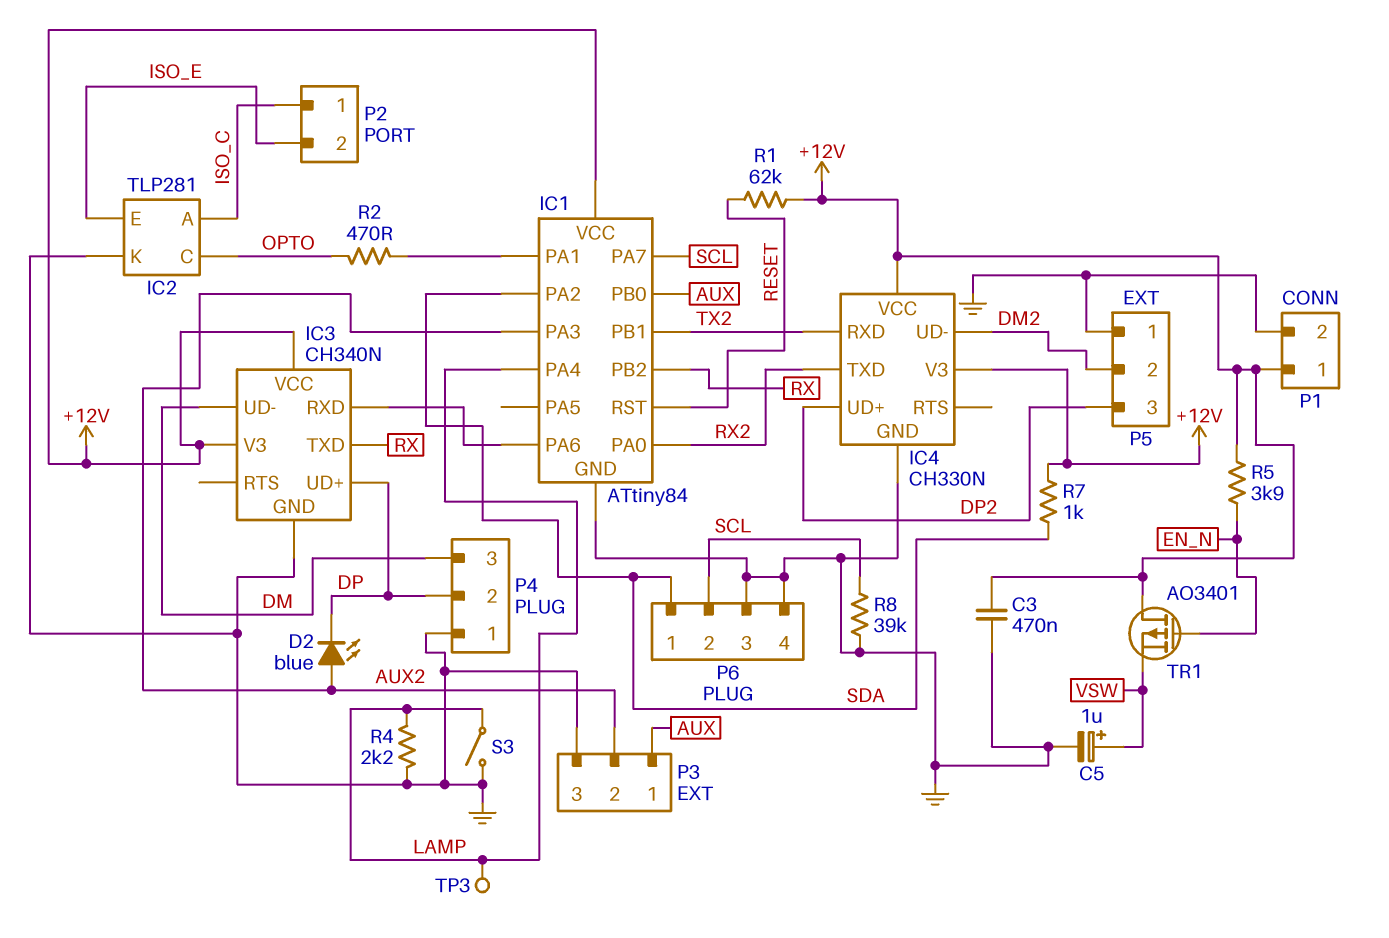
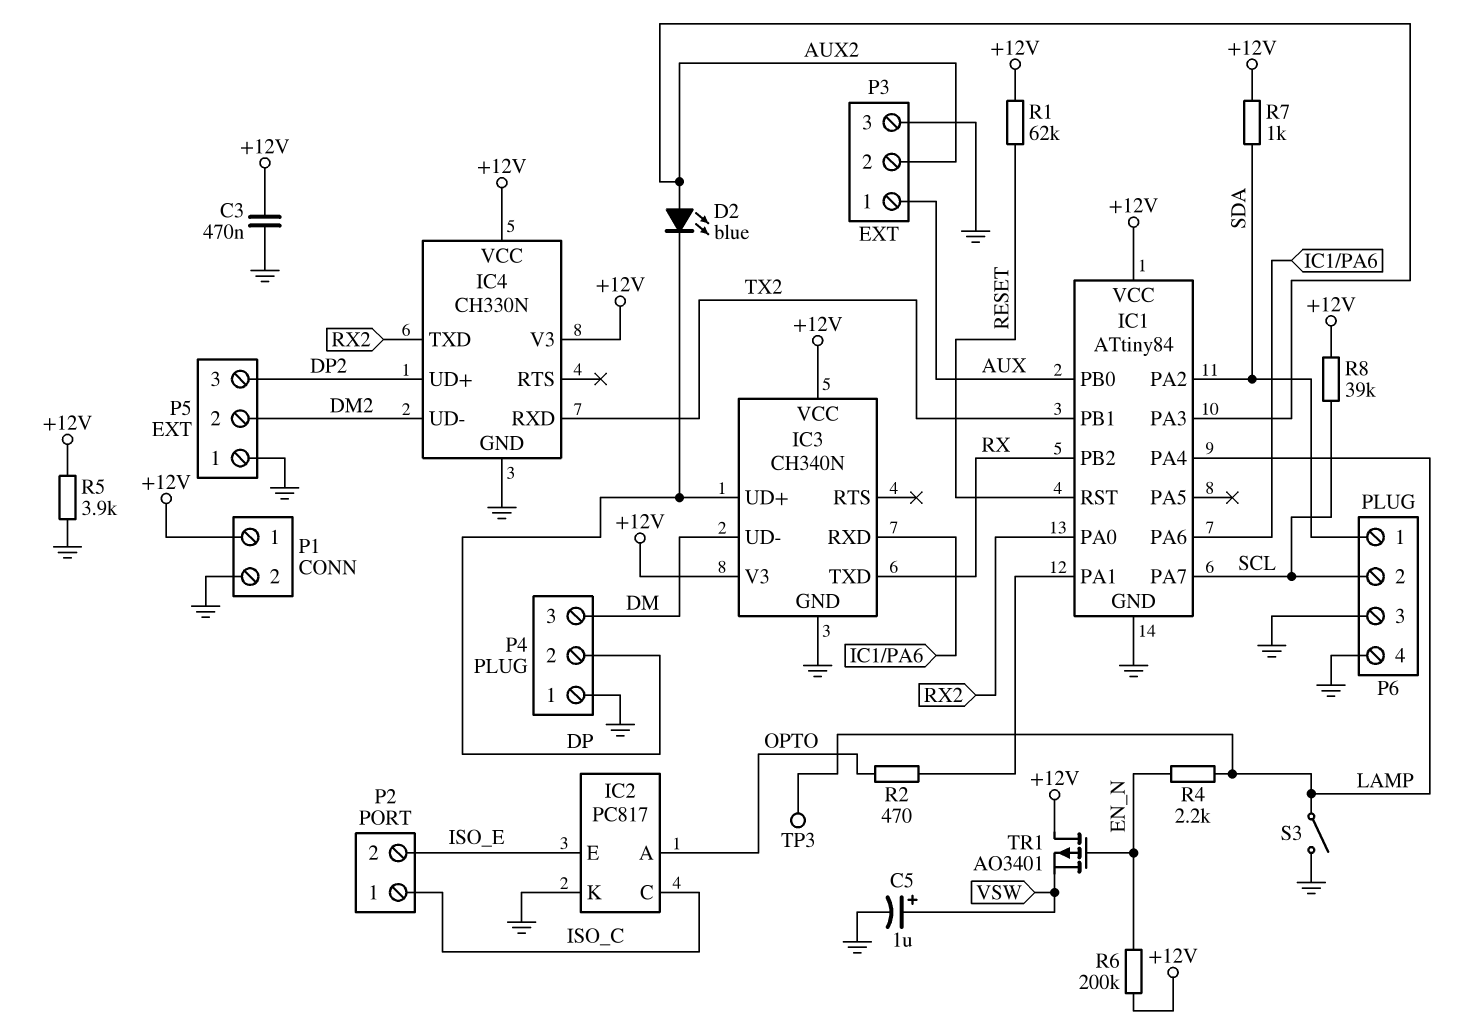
IC2: TLP281 -> PC817
IC2 pin A: ISO_C -> OPTO
IC2 pin C: OPTO -> ISO_C
R4: 2.2k (GND, LAMP) -> 2.2k (EN_N, LAMP)
R5: 3.9k (+12V, EN_N) -> 3.9k (+12V, GND)
R6: none -> 200k (+12V, EN_N)
R8: 39k (GND, SCL) -> 39k (+12V, SCL)

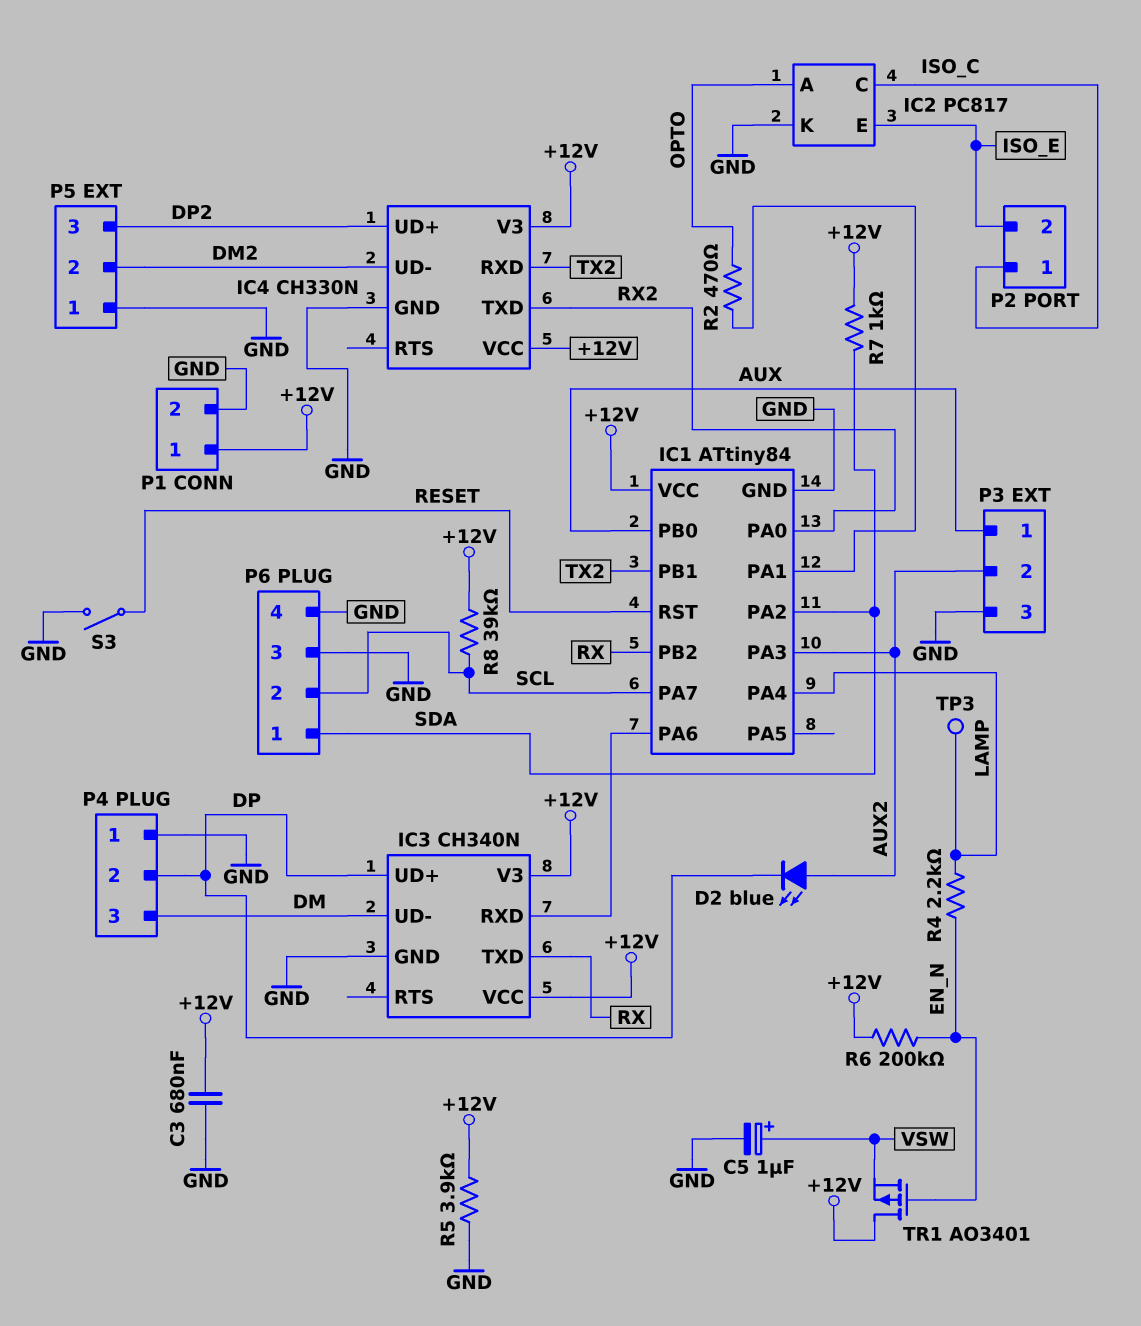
C3: 470nF (+12V, GND) -> 680nF (+12V, GND)
R1: 62k (+12V, RESET) -> none
S3: switch (GND, LAMP) -> switch (GND, RESET)

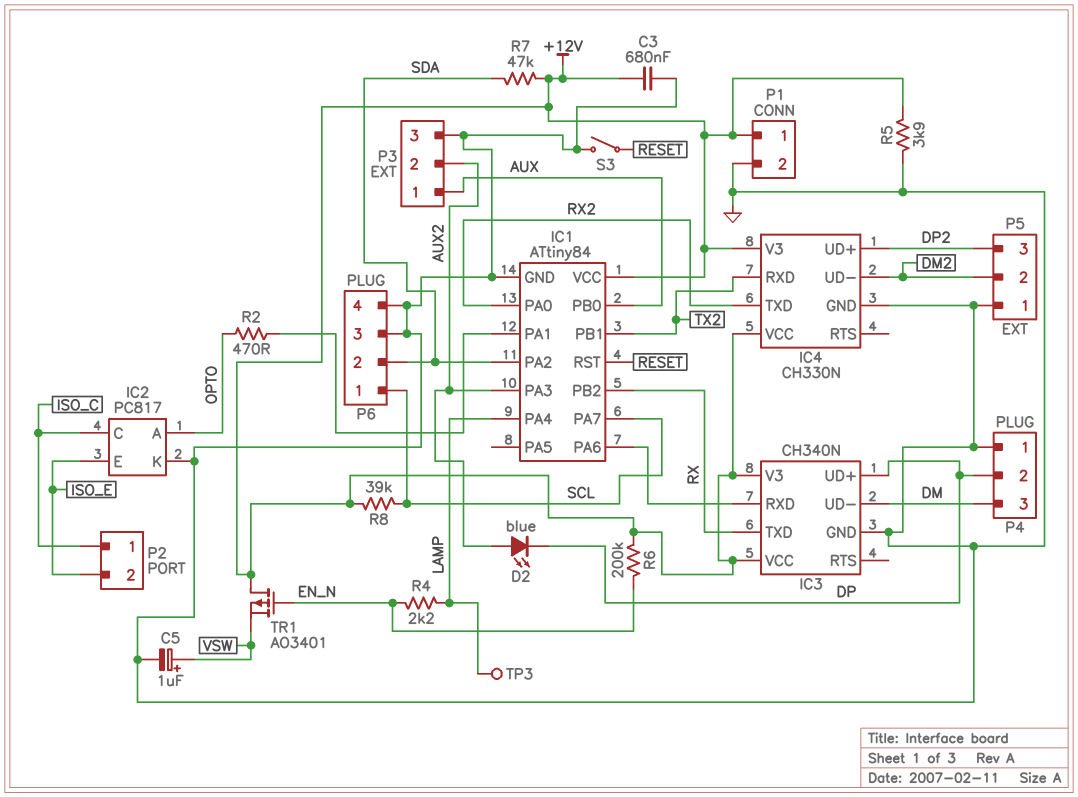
P6 pin 1: SDA -> SCL
P6 pin 2: SCL -> SDA
R7: 1k (+12V, SDA) -> 47k (+12V, SDA)

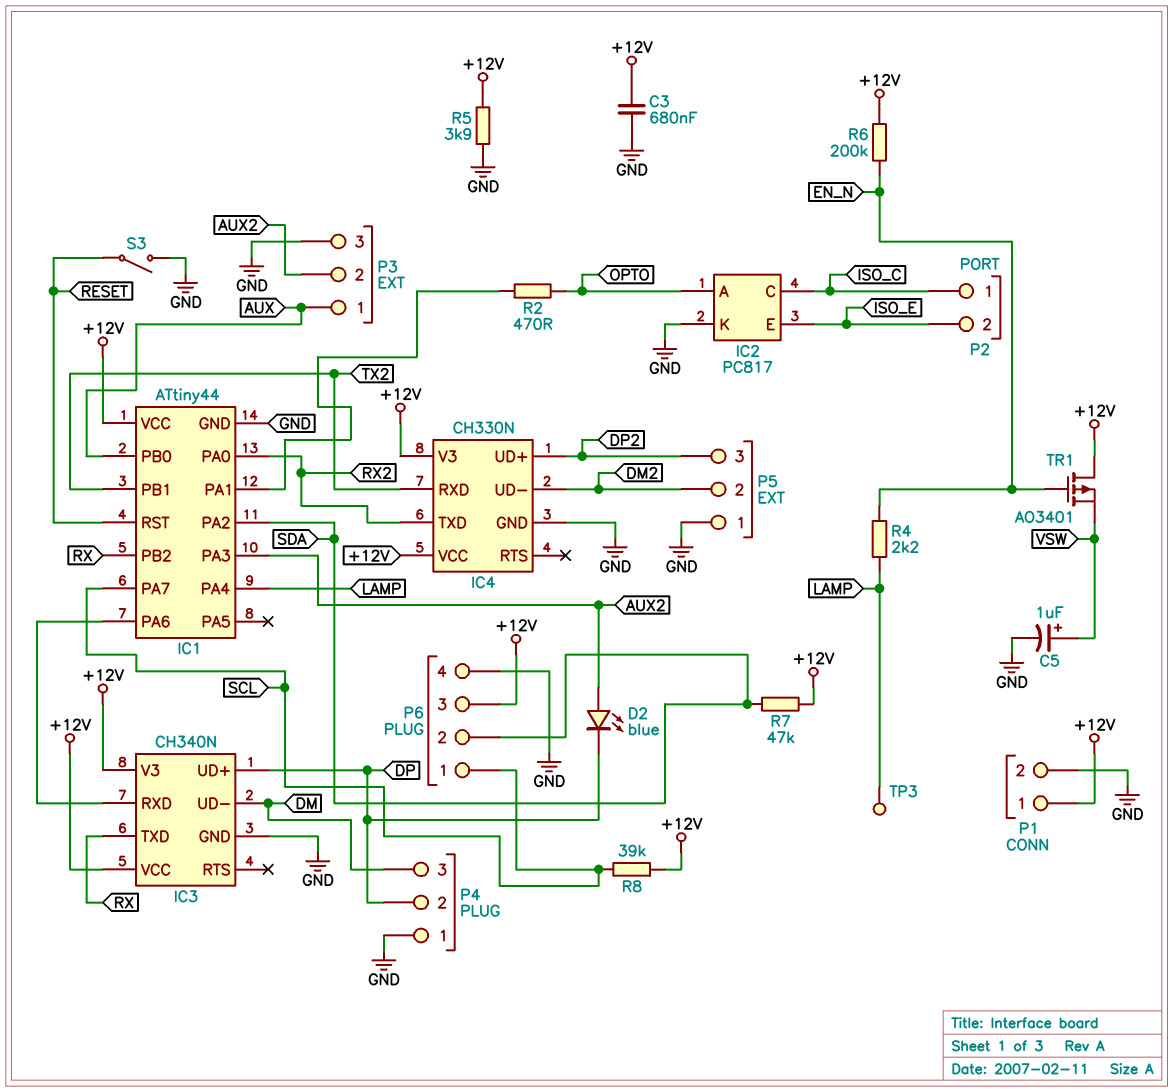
IC1: ATtiny84 -> ATtiny44
P6 pin 3: GND -> +12V

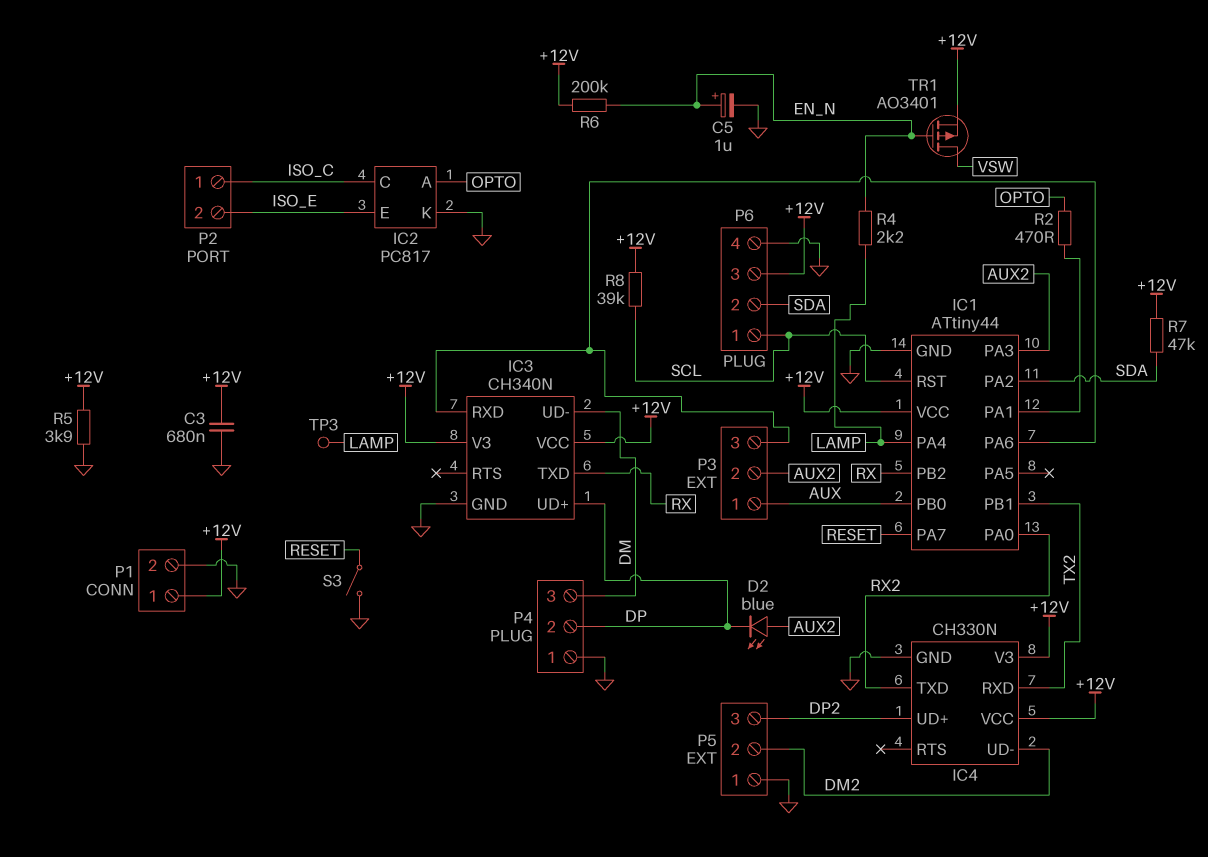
C5: 1uF (plus VSW, minus GND) -> 1uF (plus EN_N, minus GND)
IC1 pin PA7: SCL -> RESET
IC1 pin RST: RESET -> SCL
P3 pin 3: GND -> IC1/PA6
TR1: PMOS AO3401 (G EN_N, D +12V, S VSW) -> PMOS AO3401 (G EN_N, D VSW, S +12V)

